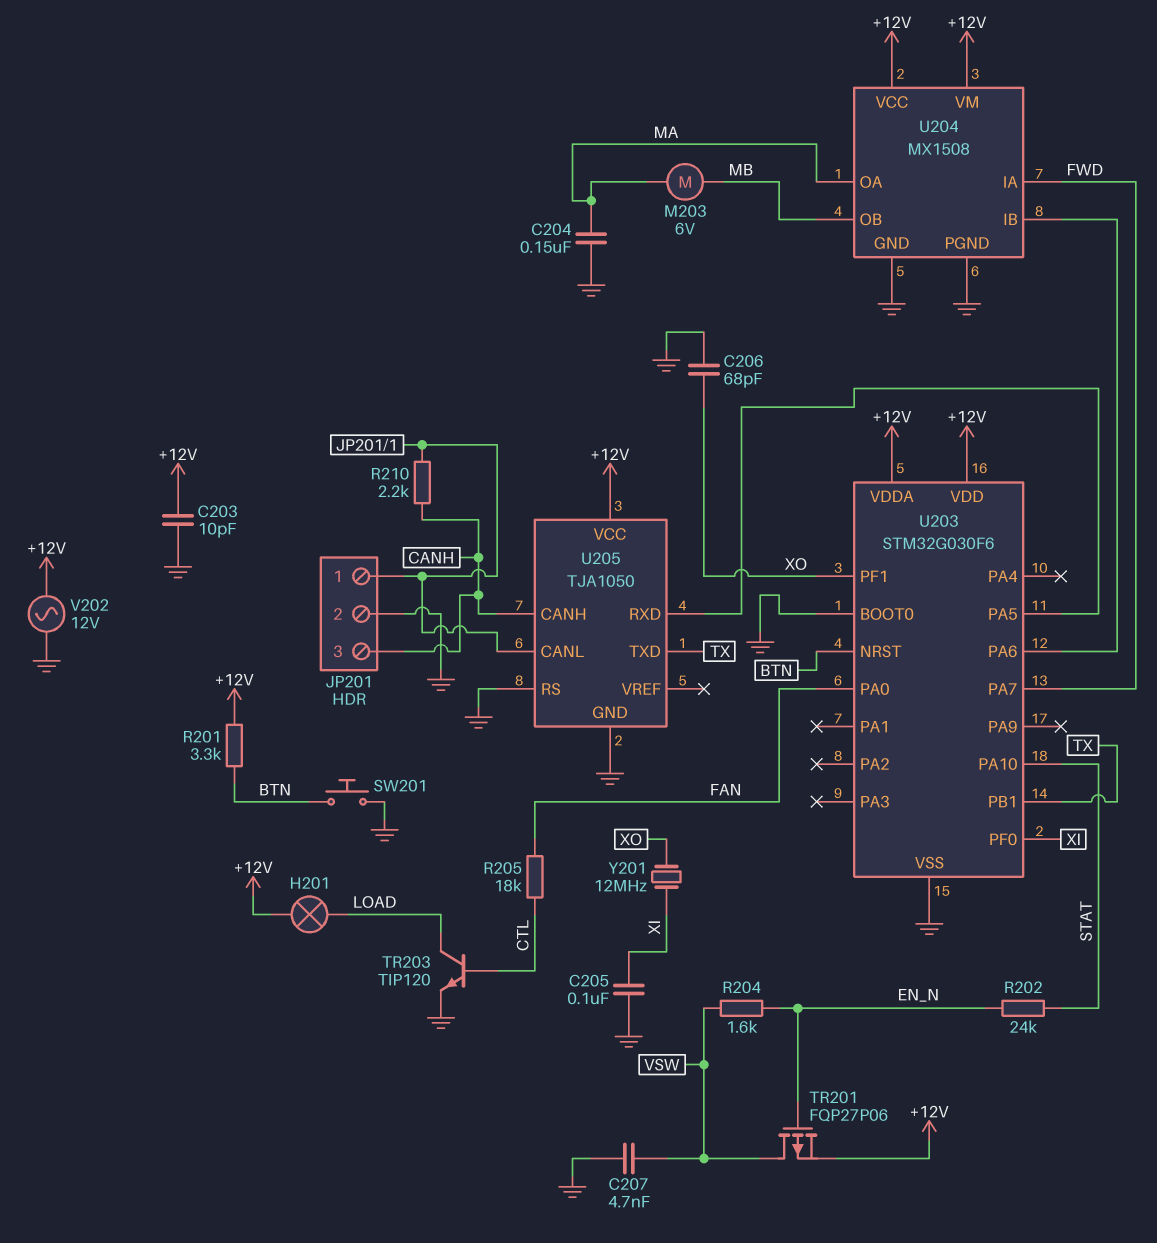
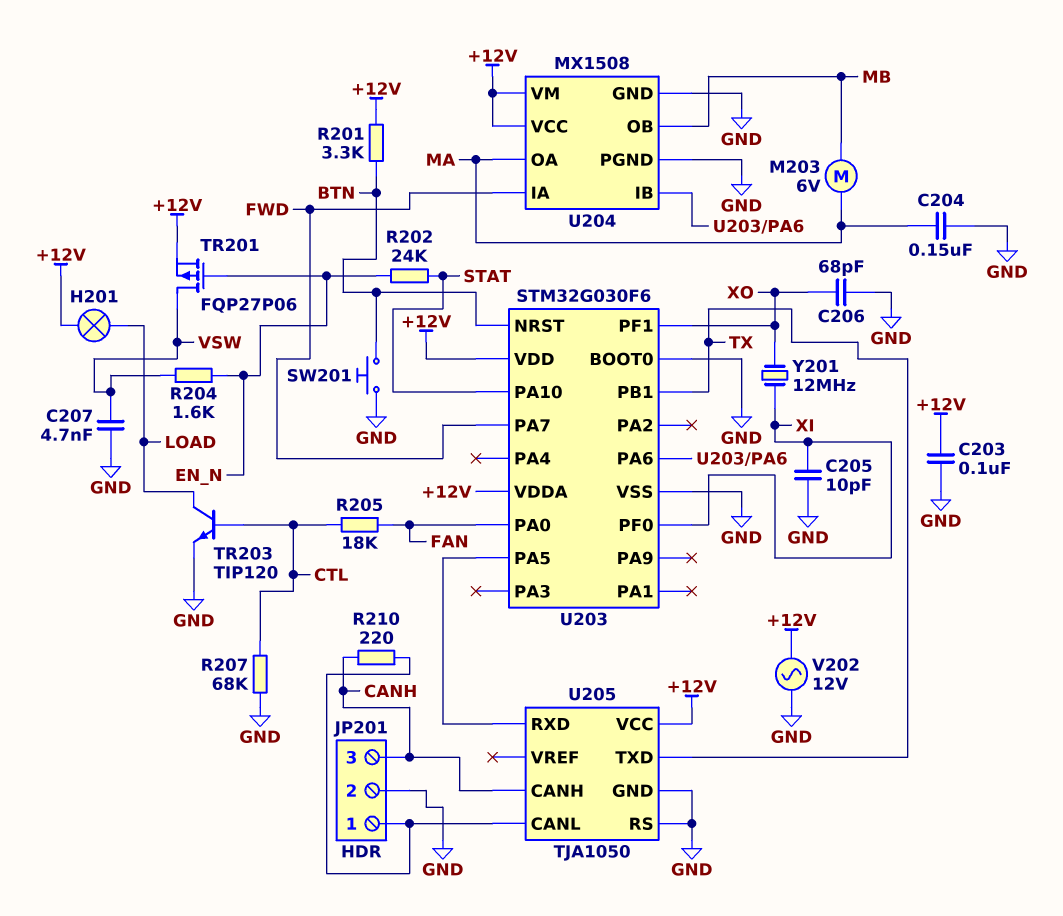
C203: 10pF (+12V, GND) -> 100nF (+12V, GND)
C205: 100nF (GND, XI) -> 10pF (GND, XI)
R207: none -> 68k (CTL, GND)
R210: 2.2k (CANH, JP201/1) -> 220 (CANH, JP201/1)

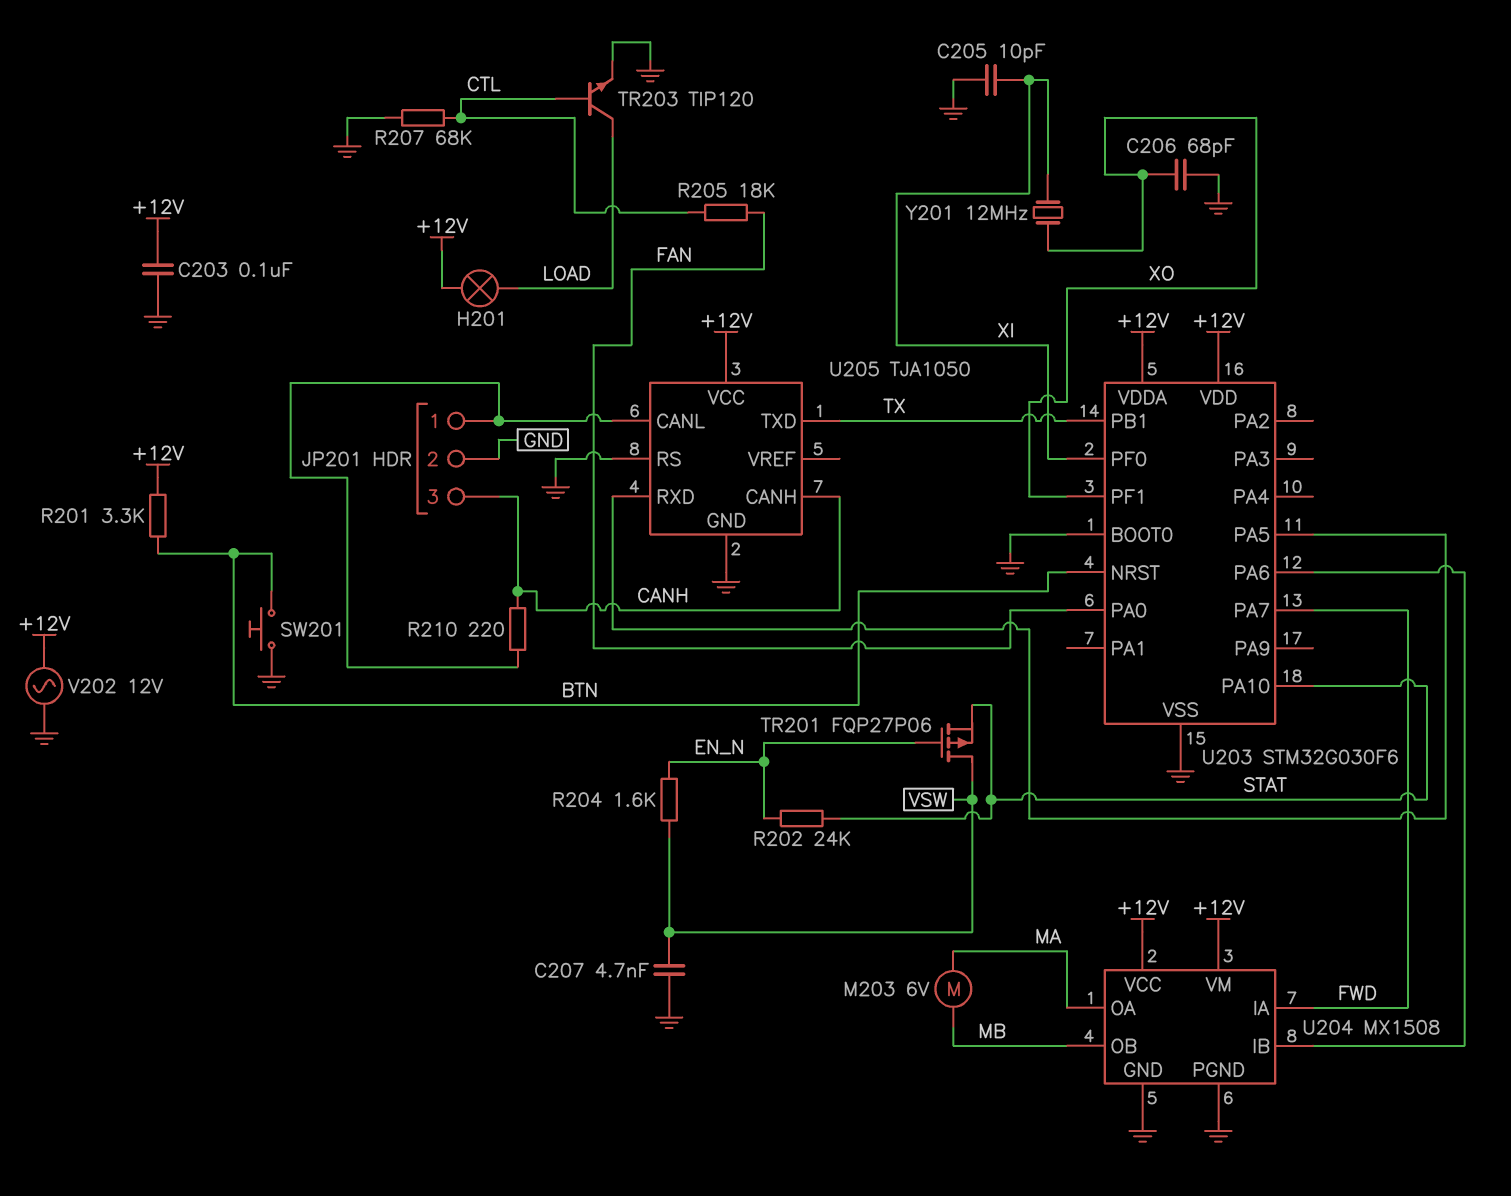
C204: 150nF (GND, MA) -> none
TR201: PMOS FQP27P06 (G EN_N, D VSW, S +12V) -> PMOS FQP27P06 (G EN_N, D VSW, S STAT)

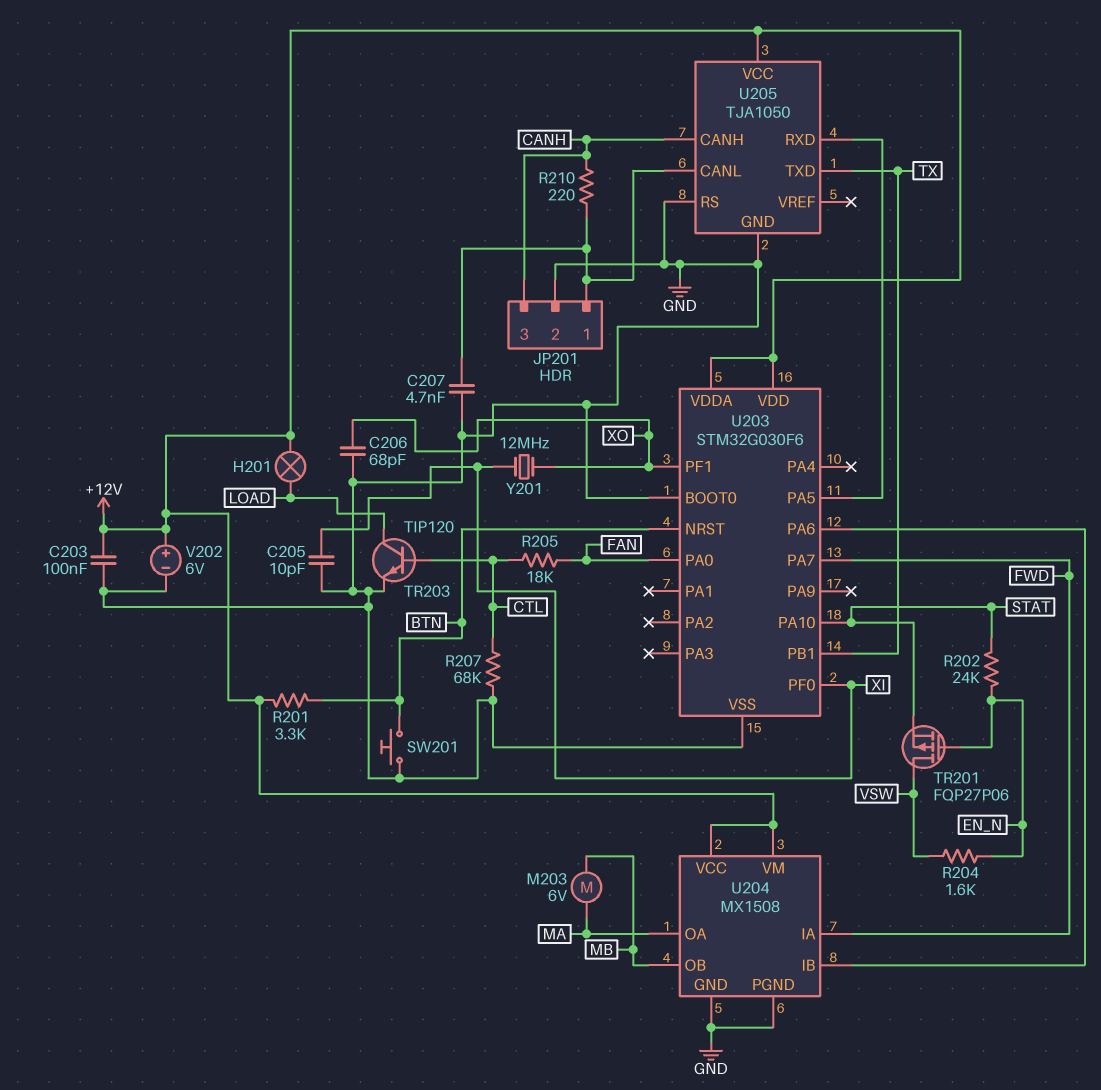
C207: 4.7nF (GND, VSW) -> 4.7nF (GND, JP201/1)
V202: AC 12V (+12V, GND) -> 6V (plus +12V, minus GND)

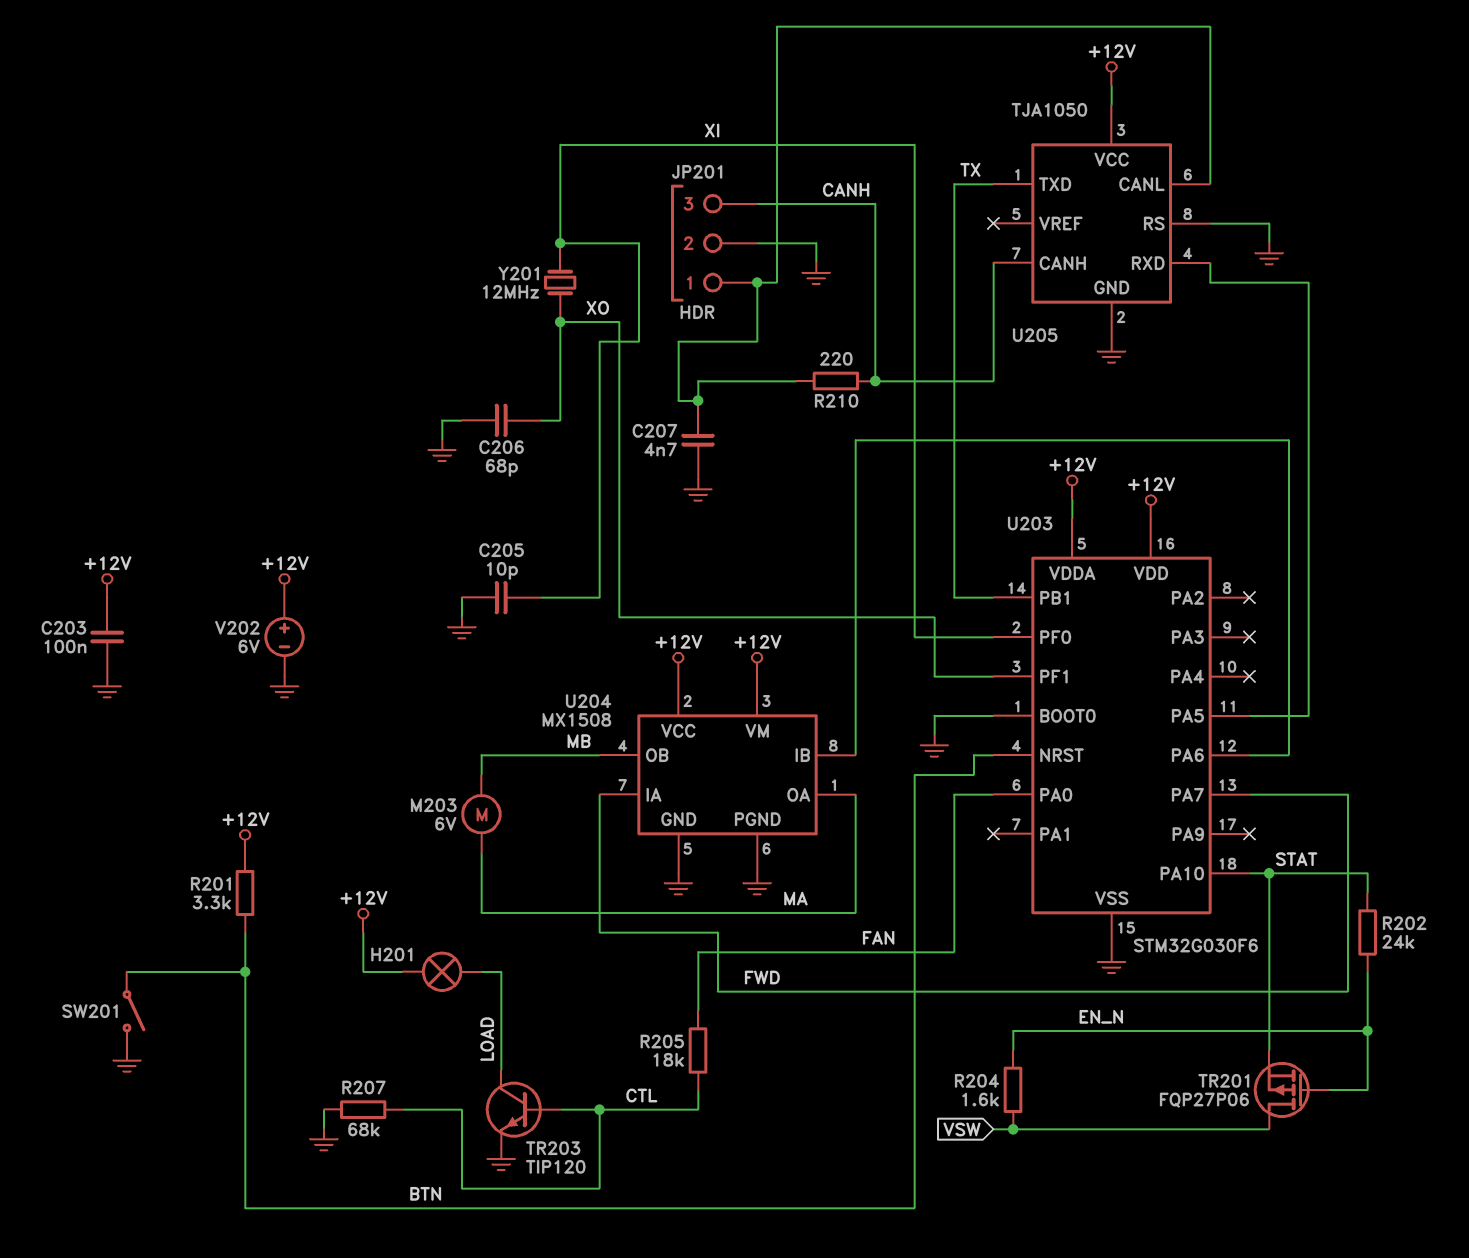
SW201: button (BTN, GND) -> switch (BTN, GND)

